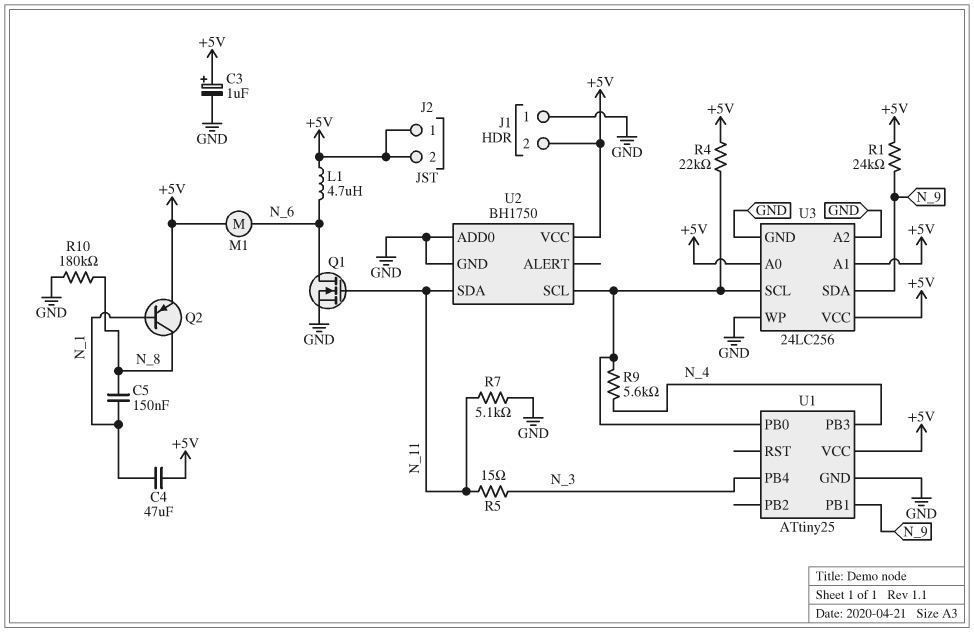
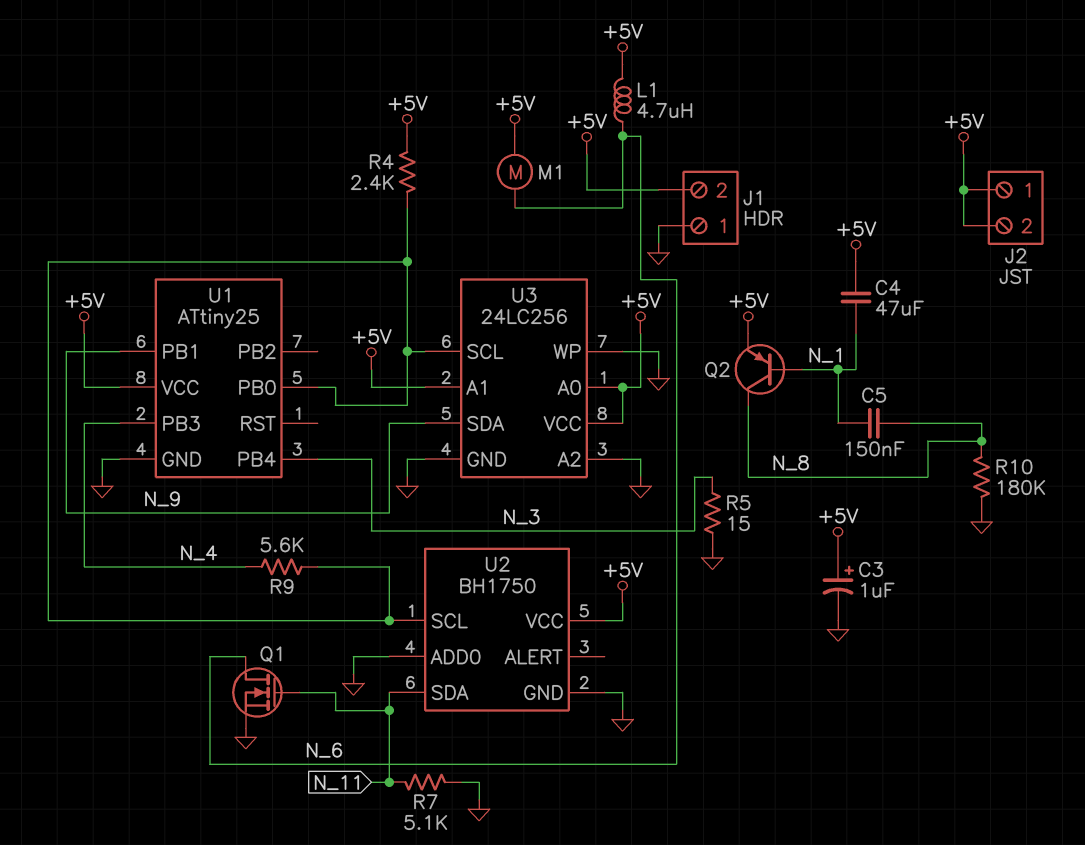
R1: 24k (+5V, N_9) -> none
R4: 22k (+5V, U1/PB0) -> 2.4k (+5V, U1/PB0)
R5: 15 (N_3, N_11) -> 15 (GND, N_3)

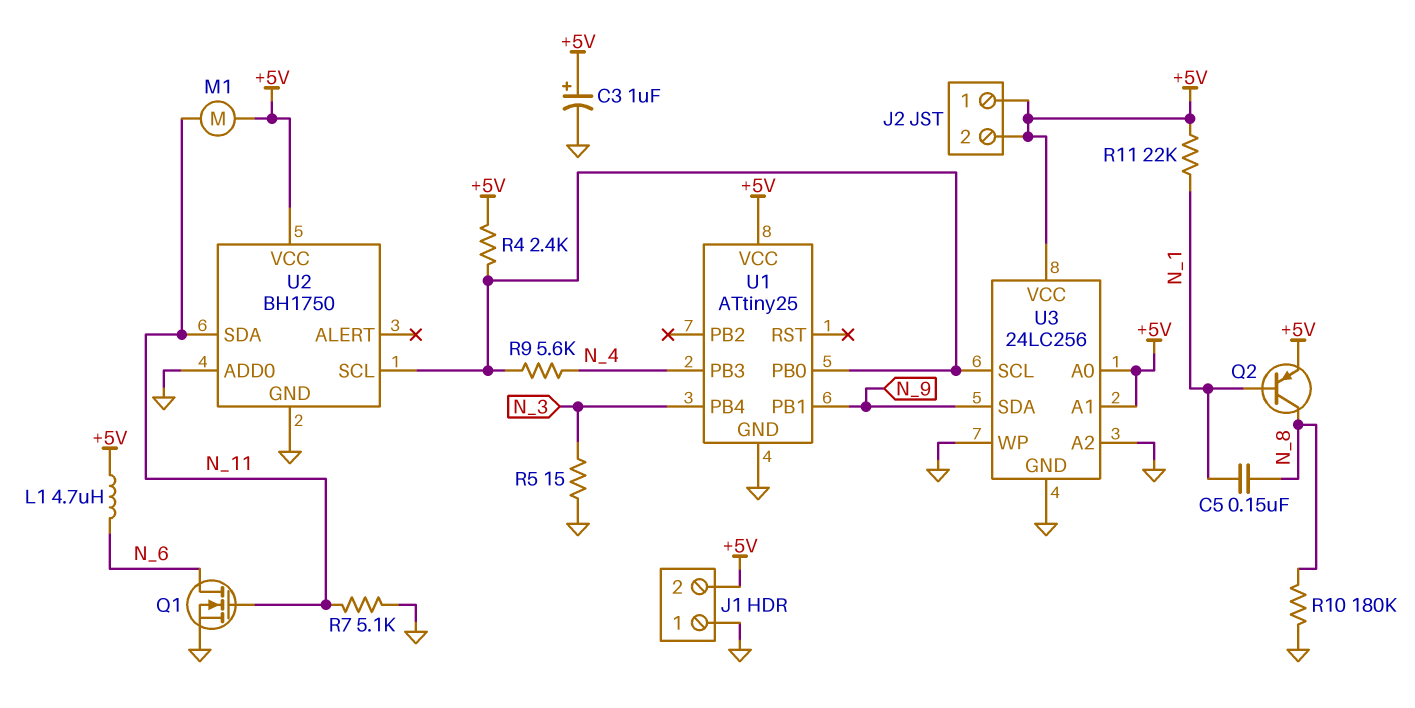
C4: 47uF (+5V, N_1) -> none
M1: motor (+5V, N_6) -> motor (+5V, N_11)
R11: none -> 22k (+5V, N_1)

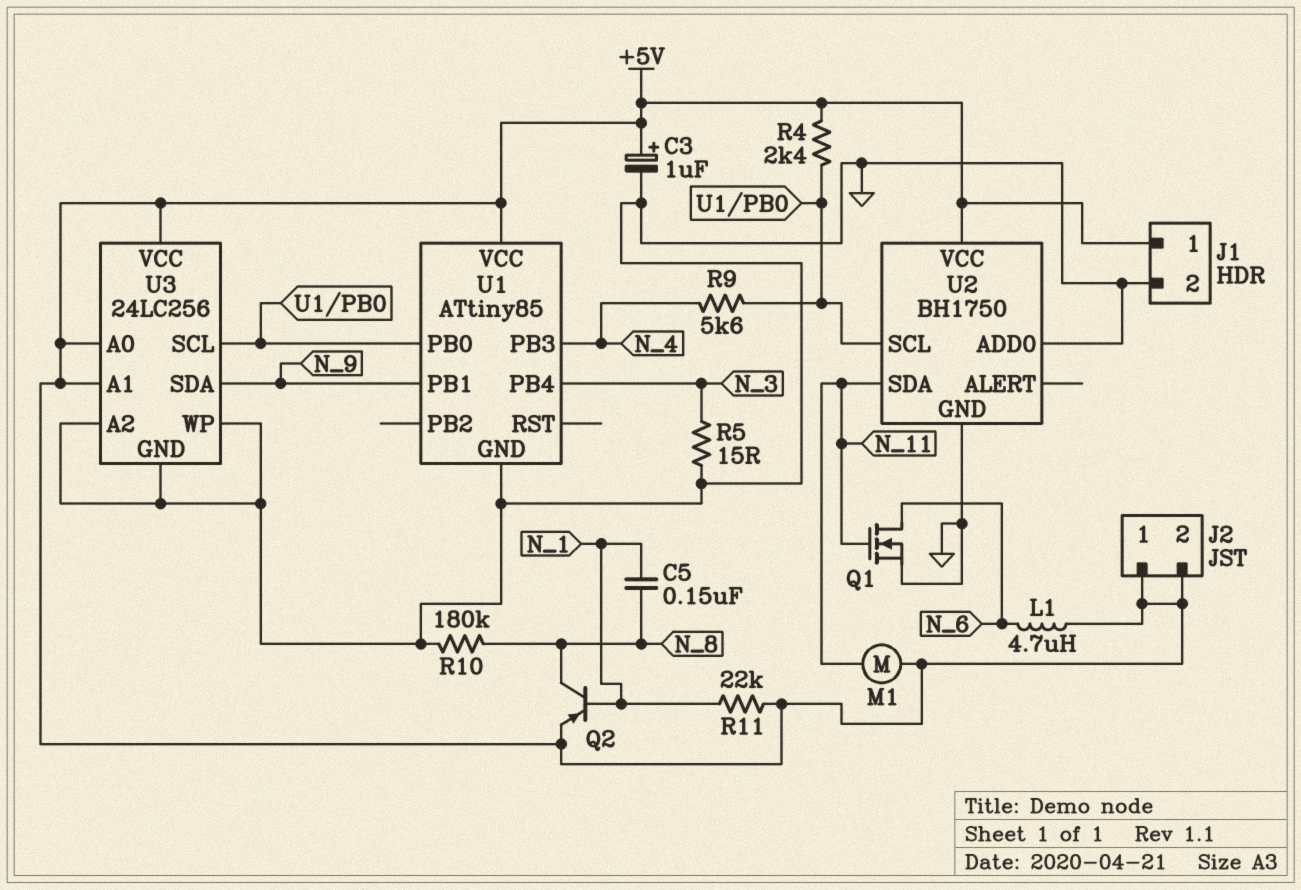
J1 pin 1: GND -> +5V
J1 pin 2: +5V -> GND
R7: 5.1k (GND, N_11) -> none
U1: ATtiny25 -> ATtiny85

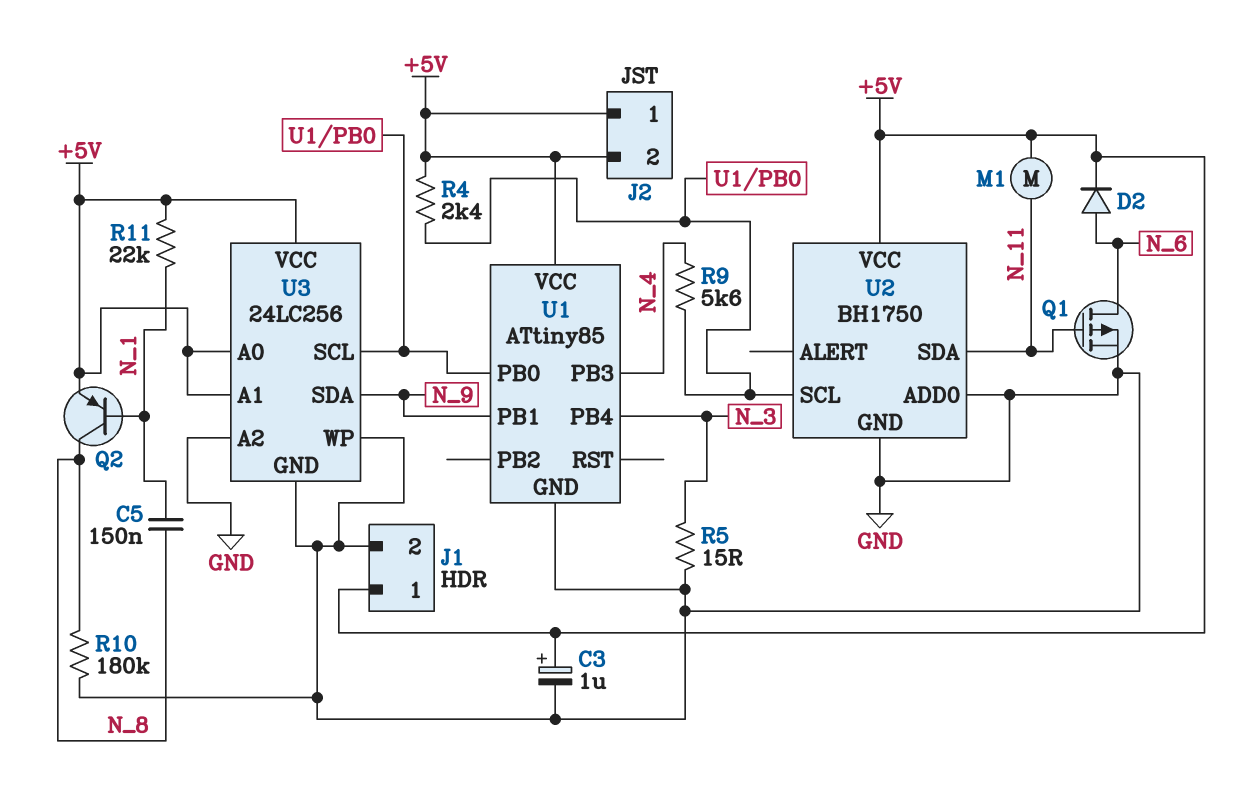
D2: none -> diode (A N_6, K +5V)
L1: 4.7uH (+5V, N_6) -> none
Q1: NMOS (G N_11, D N_6, S GND) -> PMOS (G N_11, D N_6, S GND)

